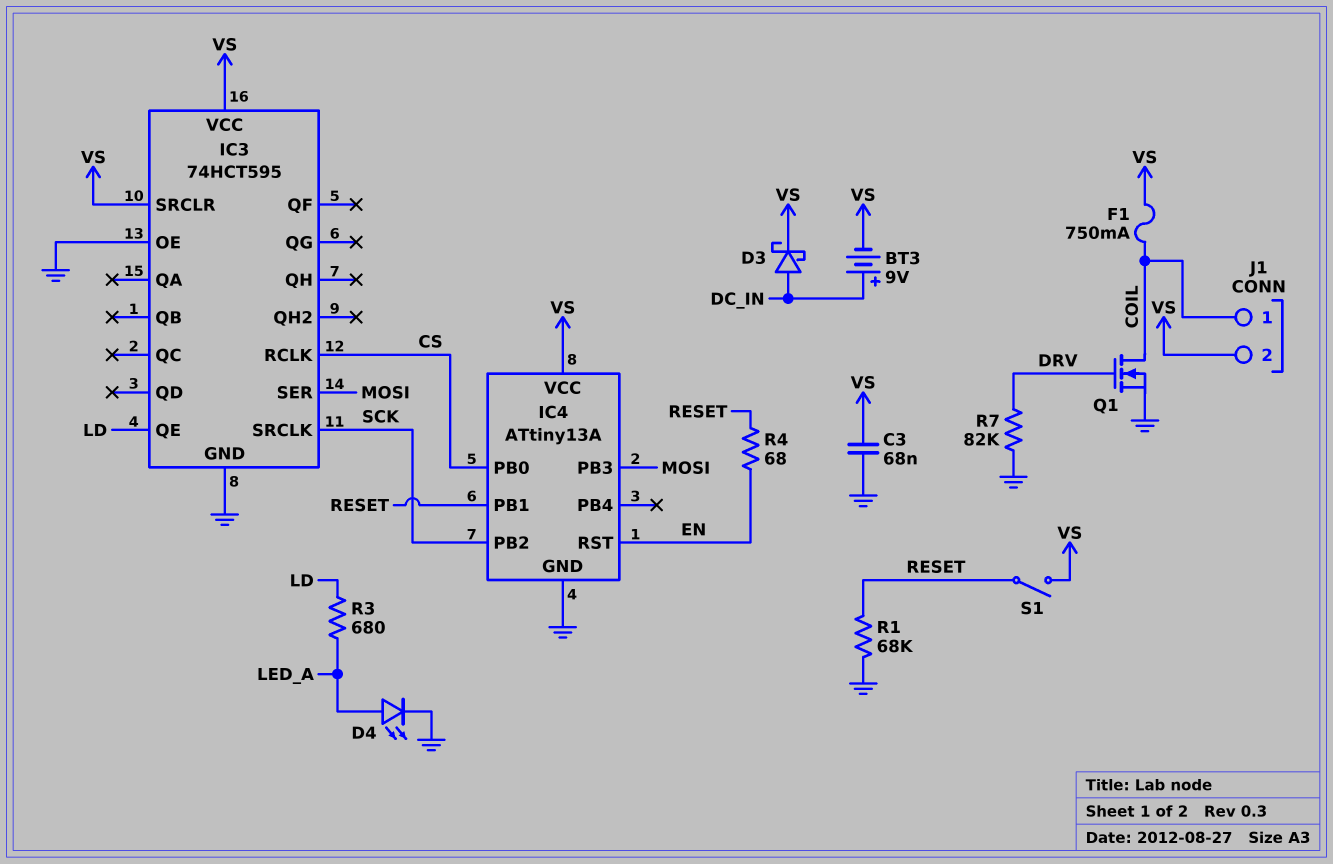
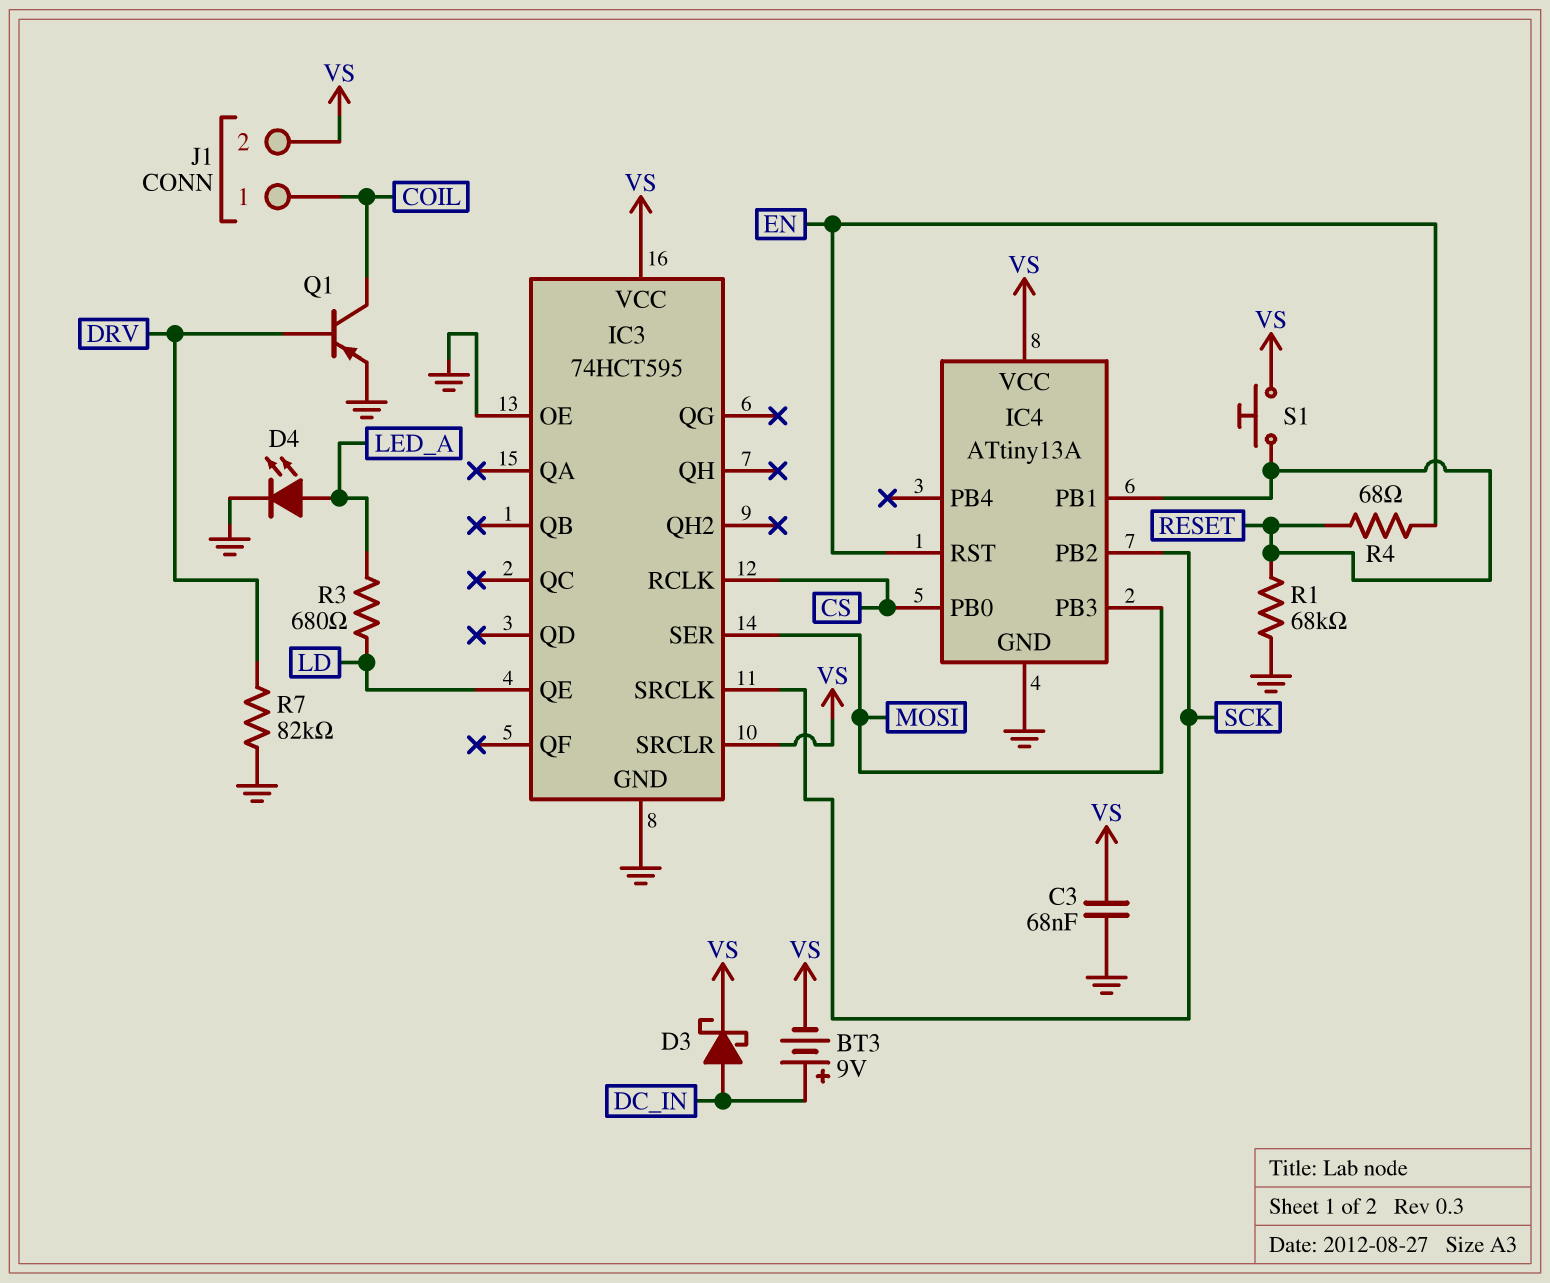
F1: 750mA (COIL, VS) -> none
Q1: NMOS (G DRV, D COIL, S GND) -> PNP (B DRV, C COIL, E GND)
S1: switch (RESET, VS) -> button (RESET, VS)

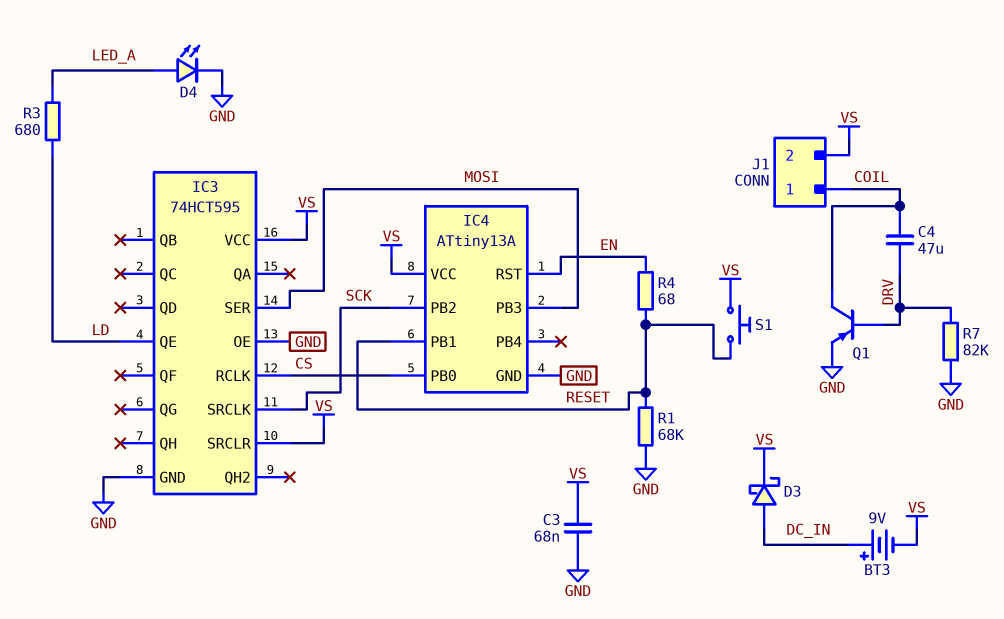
C4: none -> 47uF (COIL, DRV)

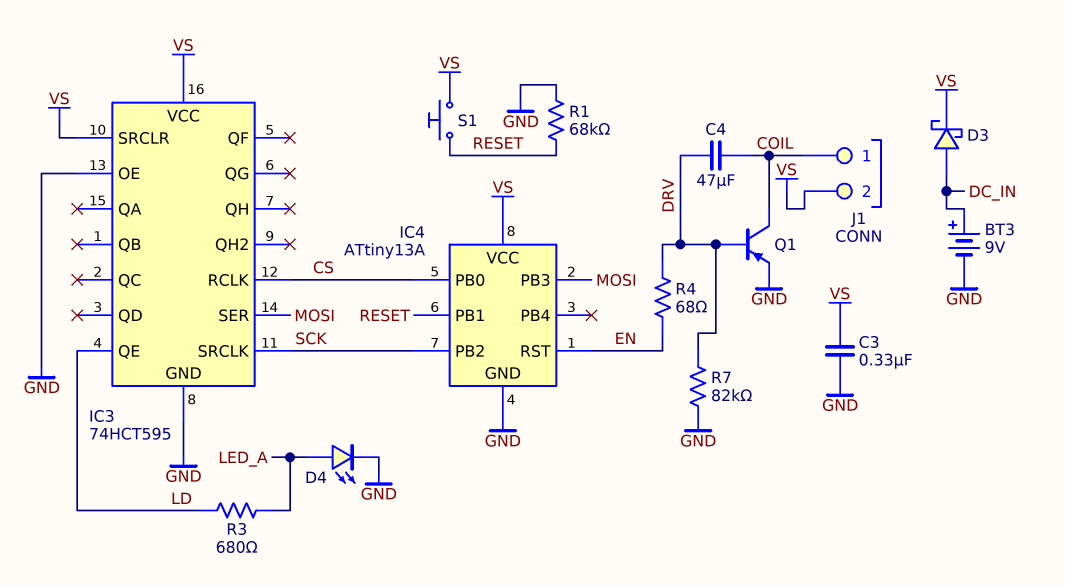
BT3: 9V (plus DC_IN, minus VS) -> 9V (plus DC_IN, minus GND)
C3: 68nF (GND, VS) -> 330nF (GND, VS)
R4: 68 (EN, RESET) -> 68 (DRV, EN)

